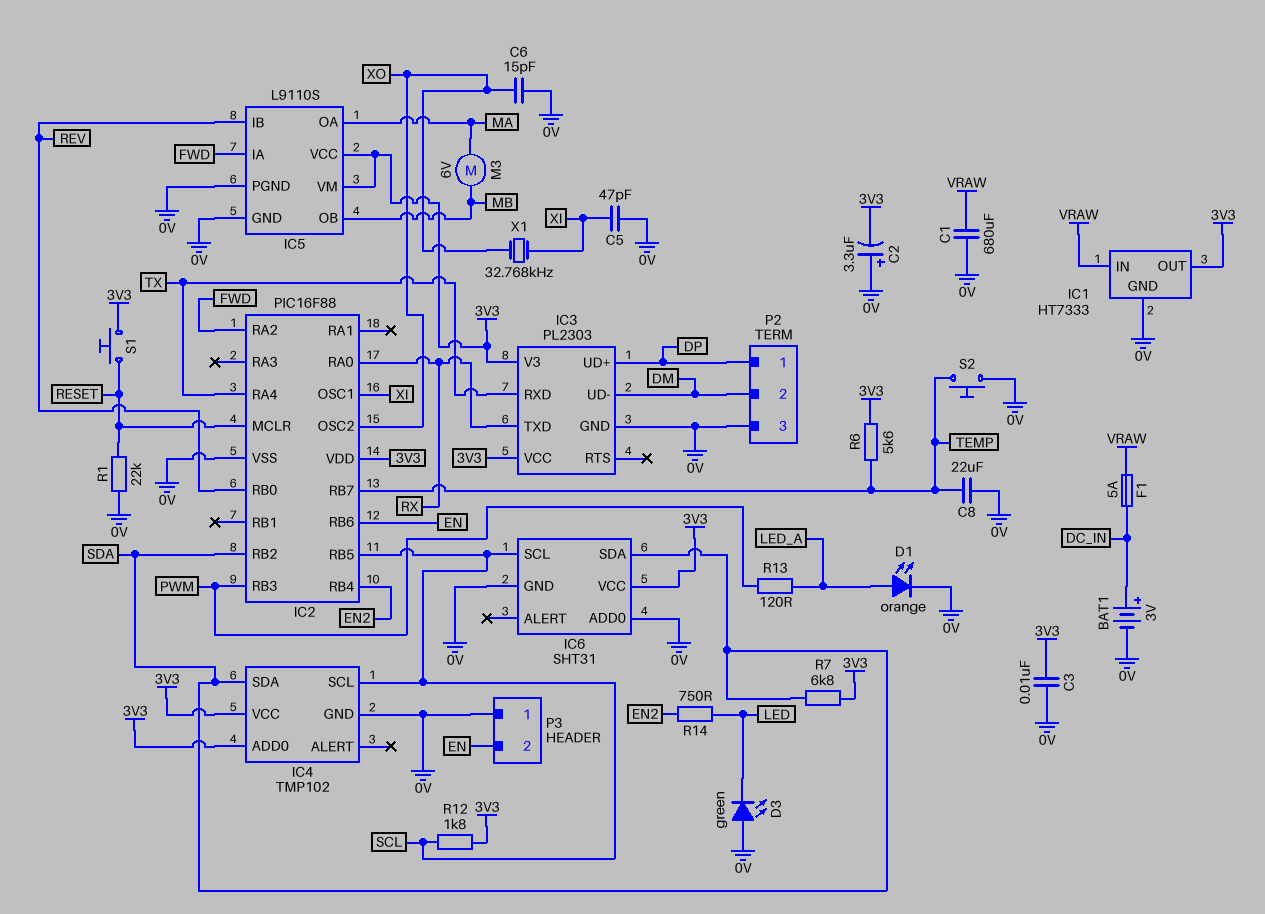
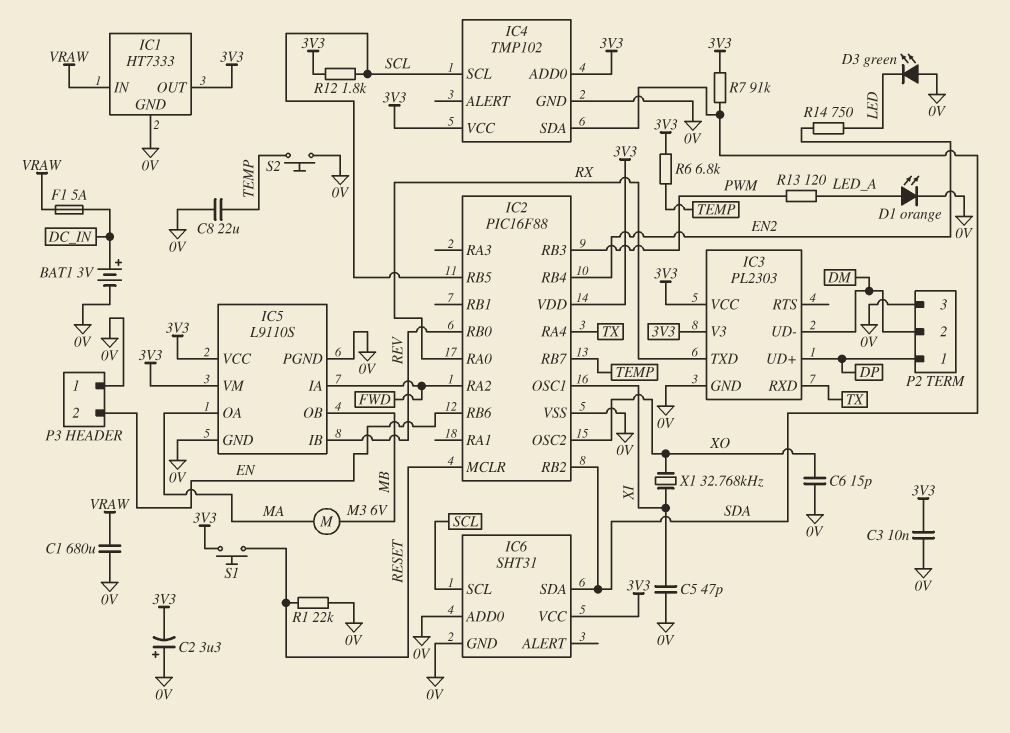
R6: 5.6k (3V3, TEMP) -> 6.8k (3V3, TEMP)
R7: 6.8k (3V3, SDA) -> 91k (3V3, SDA)

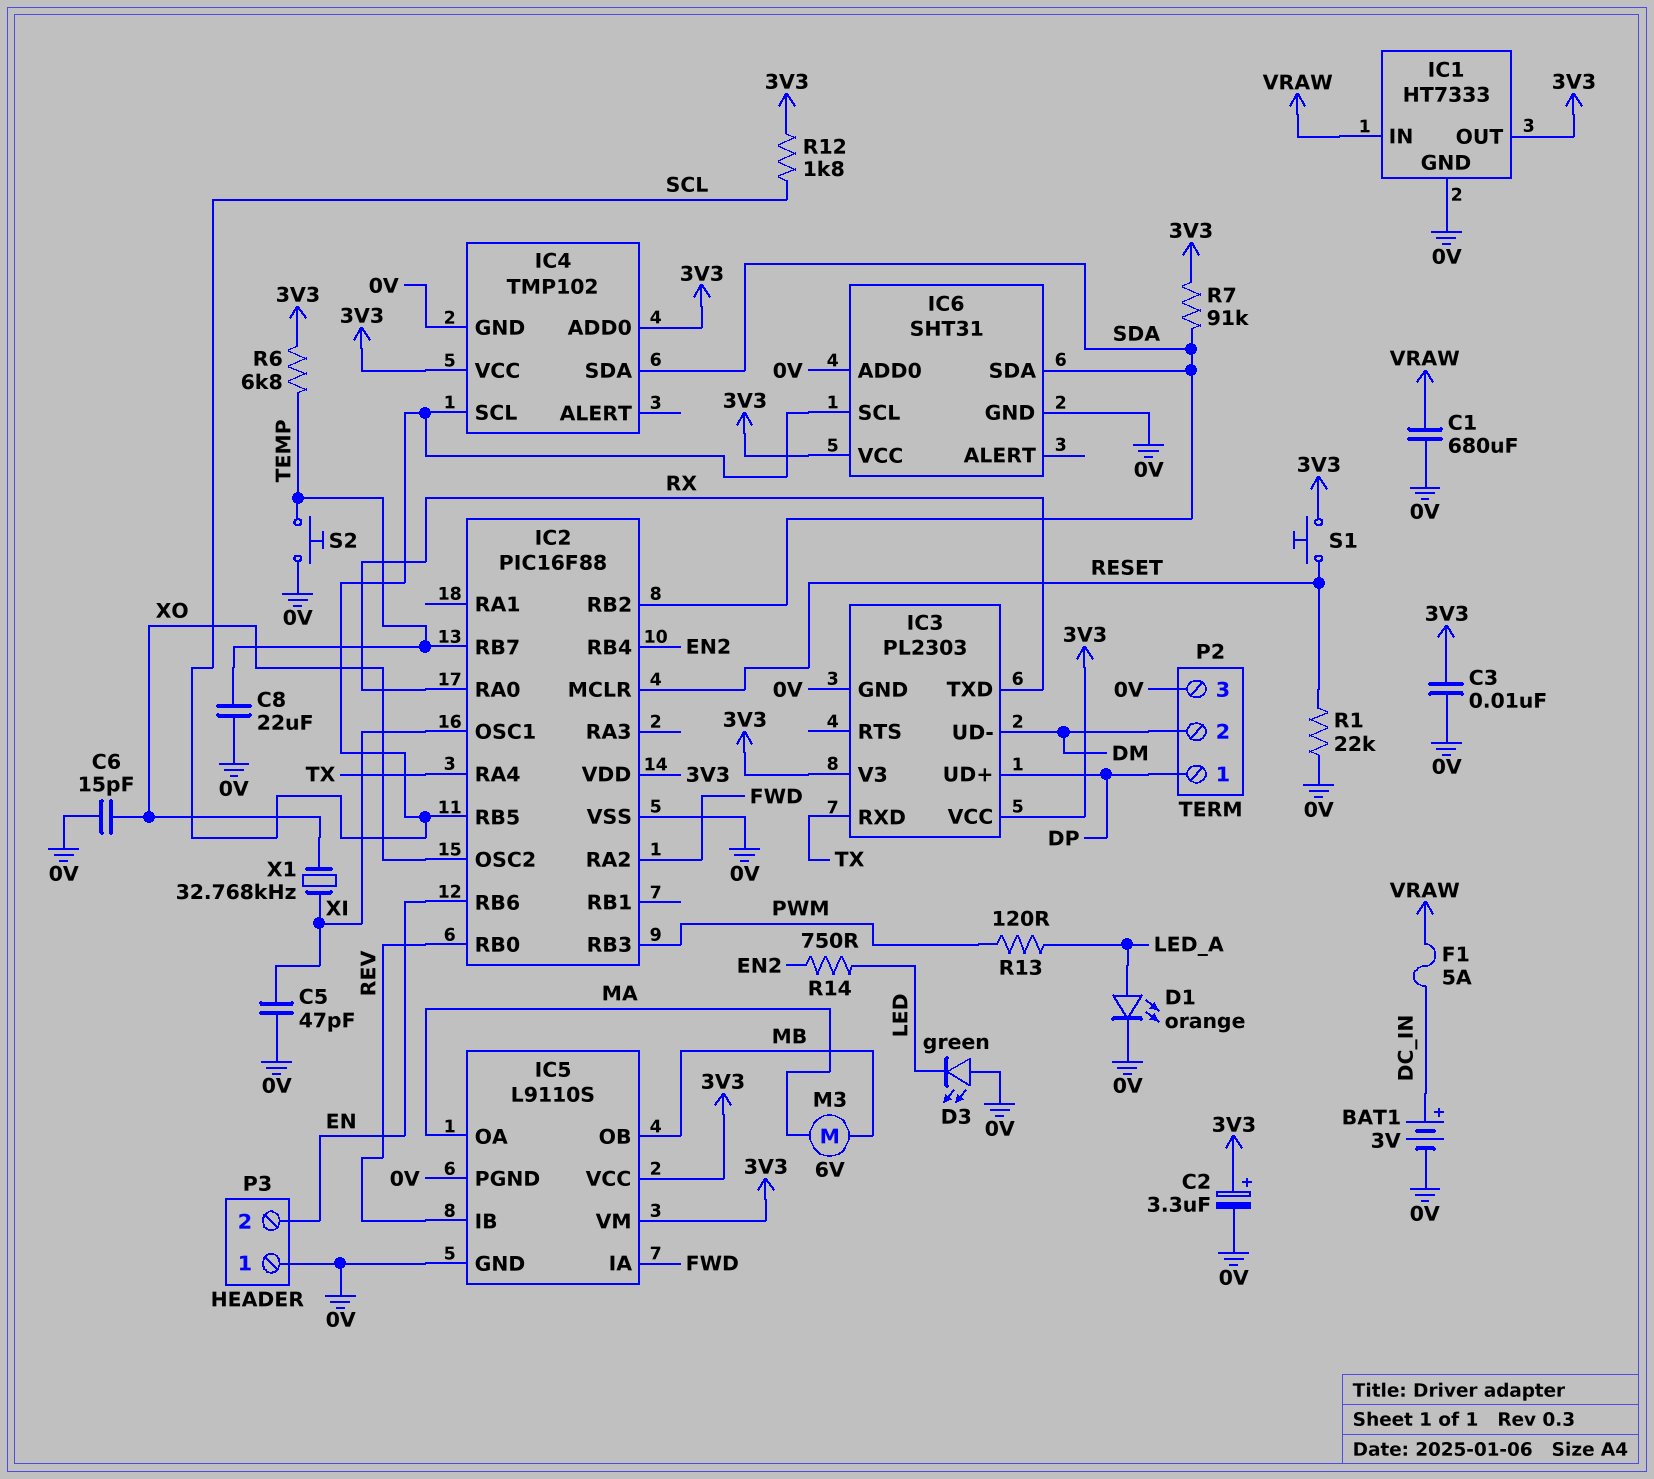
C2: 3.3uF (plus 0V, minus 3V3) -> 3.3uF (plus 3V3, minus 0V)

